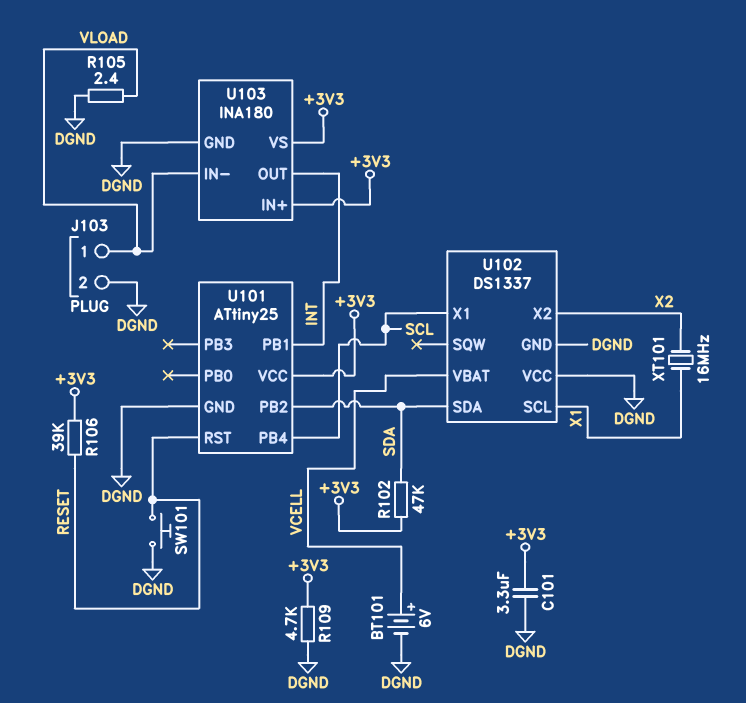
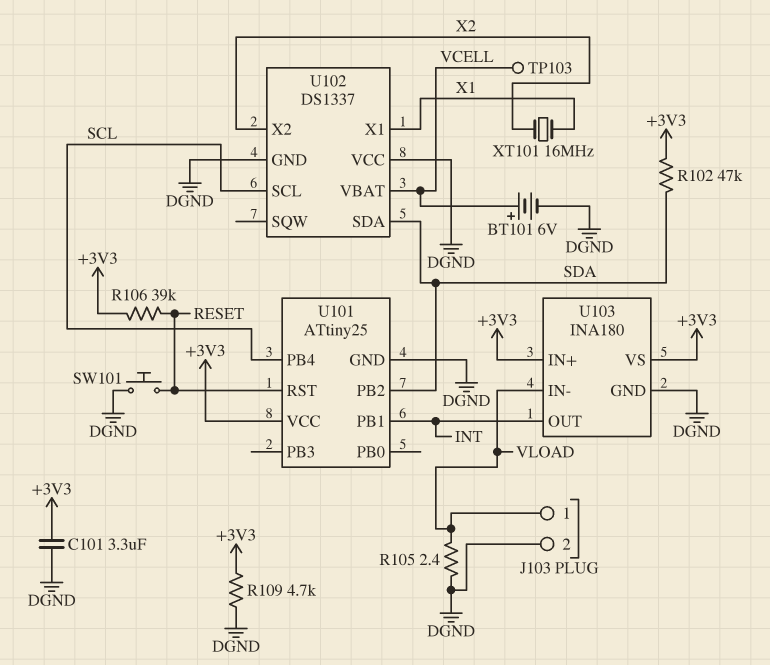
TP103: none -> test point (VCELL)
U102 pin SCL: X1 -> SCL
U102 pin X1: SCL -> X1

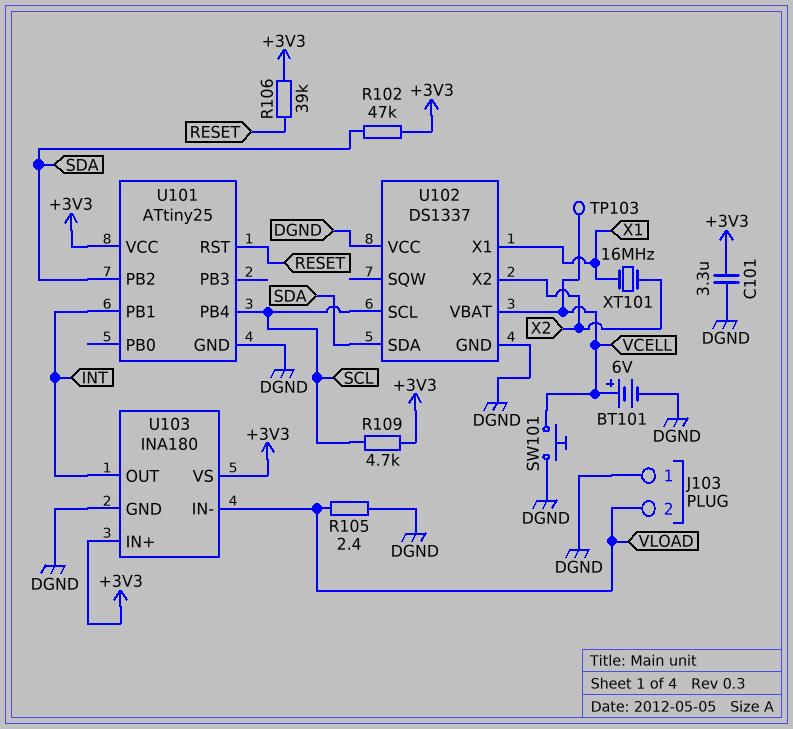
J103 pin 1: VLOAD -> DGND
J103 pin 2: DGND -> VLOAD
R109: 4.7k (+3V3, DGND) -> 4.7k (+3V3, SCL)
SW101: button (DGND, RESET) -> button (DGND, VCELL)

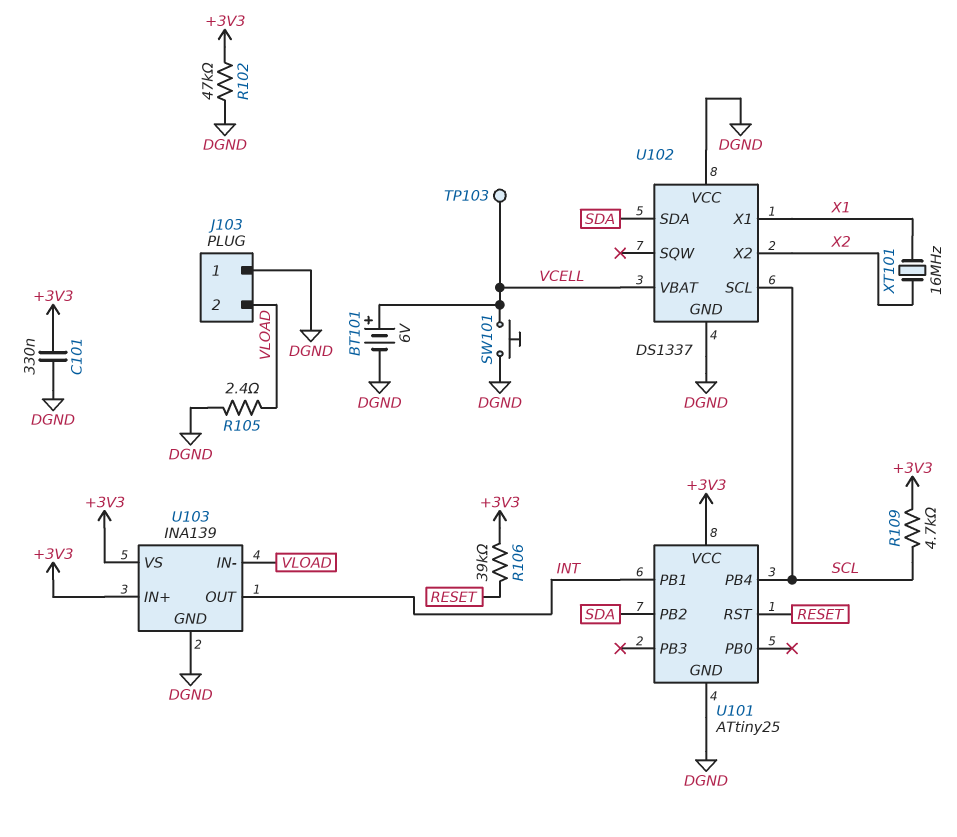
C101: 3.3uF (+3V3, DGND) -> 330nF (+3V3, DGND)
R102: 47k (+3V3, SDA) -> 47k (+3V3, DGND)
U103: INA180 -> INA139

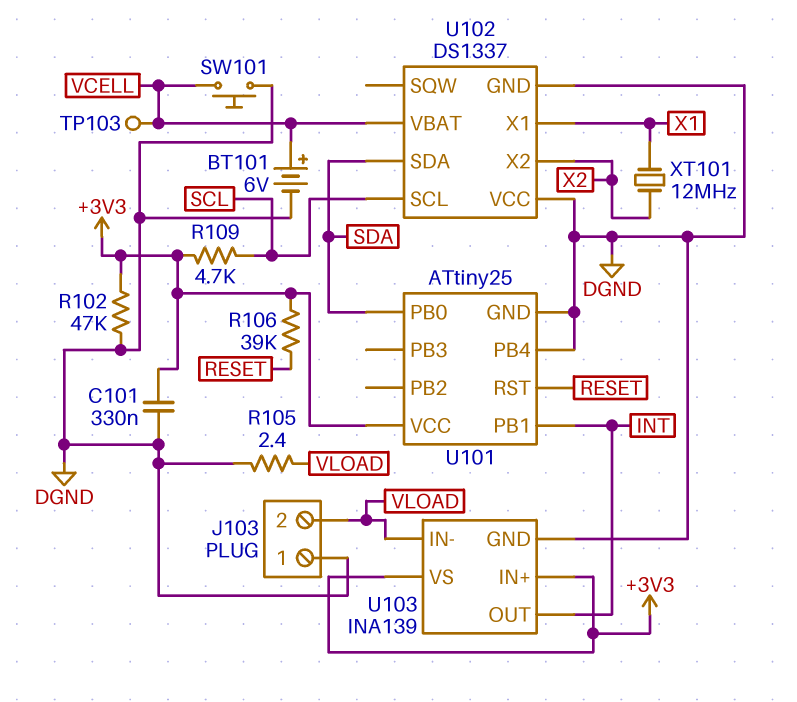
U101 pin PB0: none -> SDA
U101 pin PB2: SDA -> none
U101 pin PB4: SCL -> DGND
XT101: 16MHz (X1, X2) -> 12MHz (X1, X2)

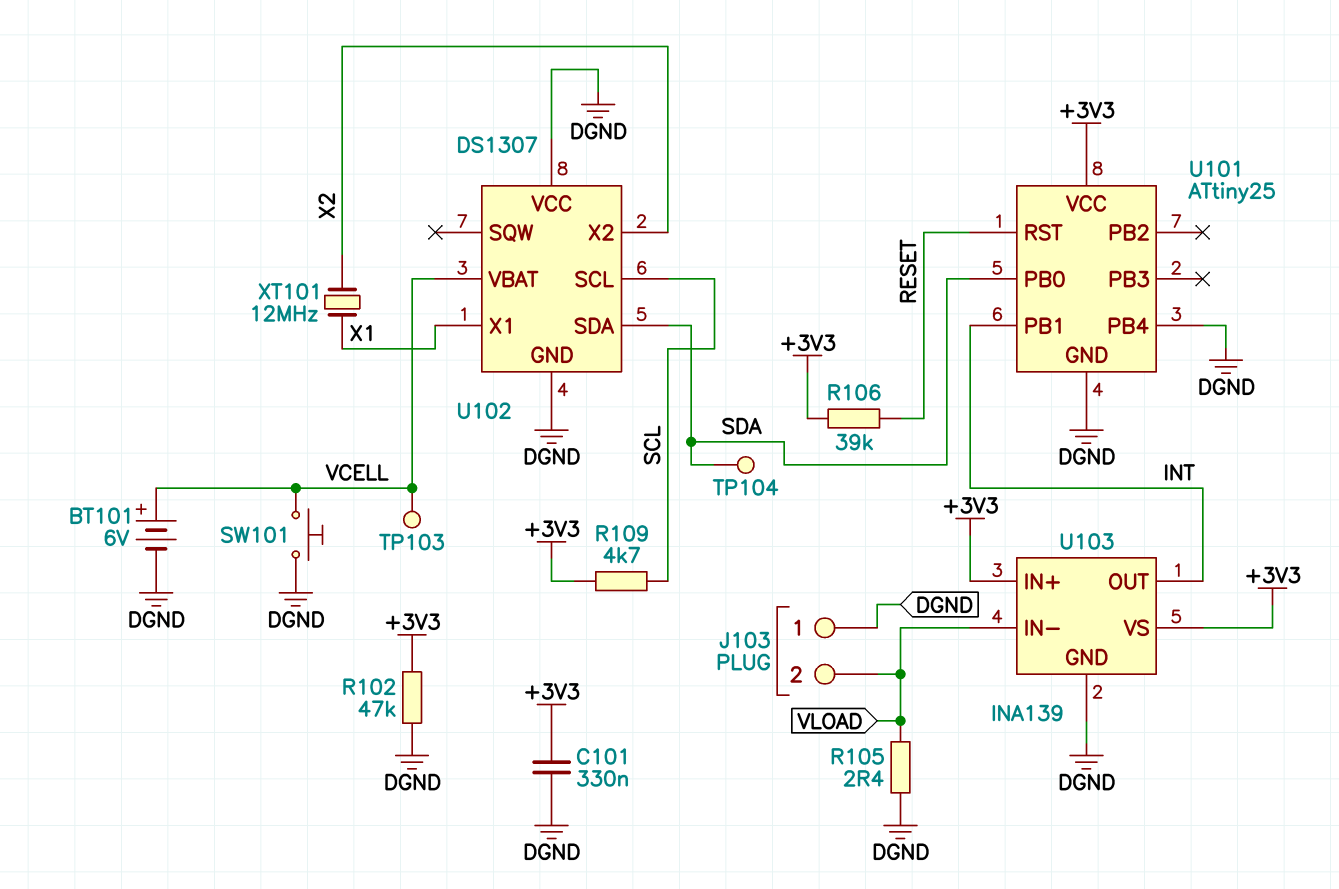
TP104: none -> test point (SDA)
U102: DS1337 -> DS1307

